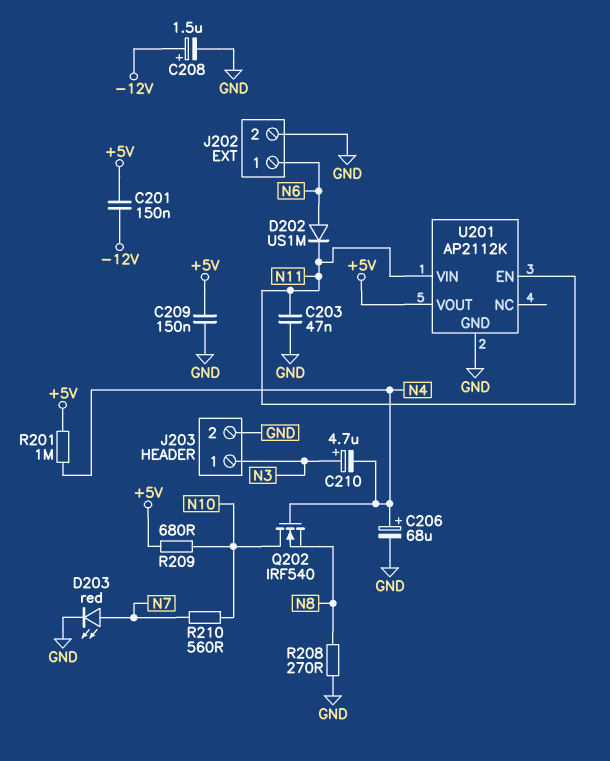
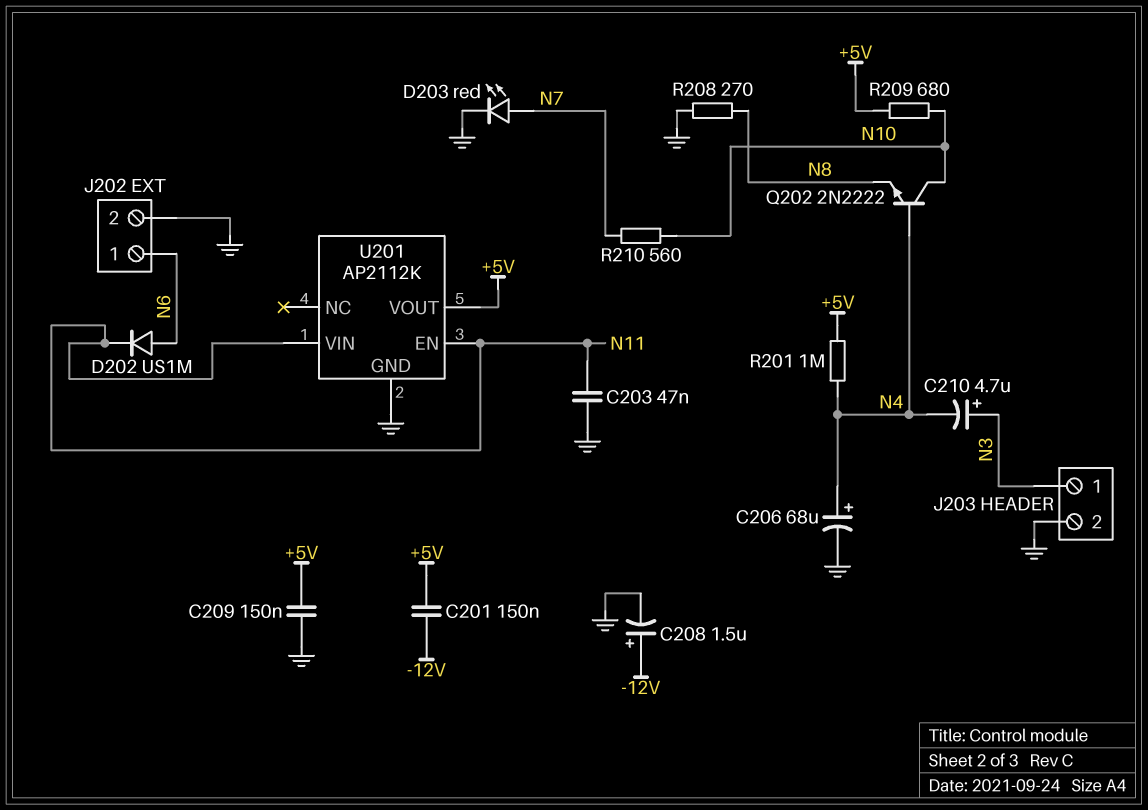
Q202: NMOS IRF540 (G N4, D N10, S N8) -> NPN 2N2222 (B N4, C N10, E N8)

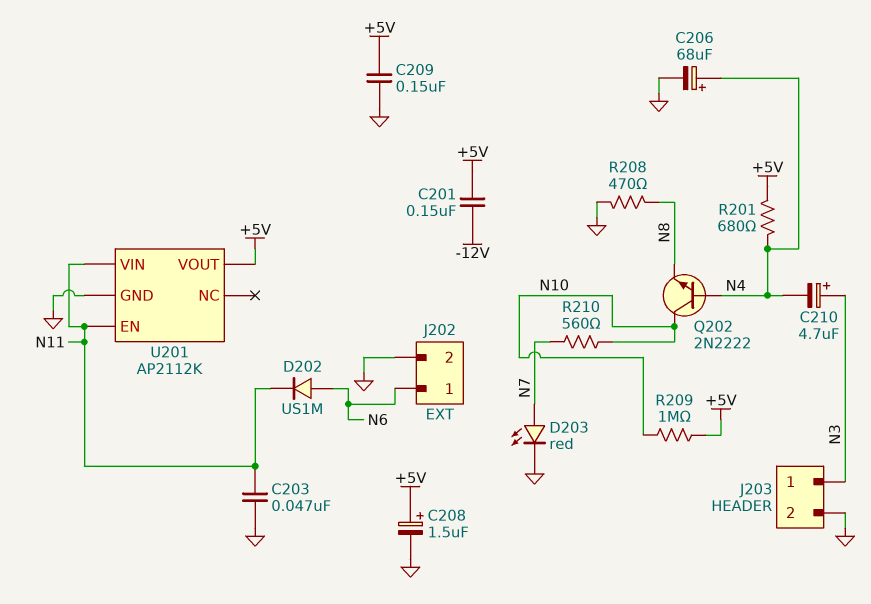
C208: 1.5uF (plus -12V, minus GND) -> 1.5uF (plus +5V, minus GND)
R201: 1M (+5V, N4) -> 680 (+5V, N4)
R208: 270 (GND, N8) -> 470 (GND, N8)
R209: 680 (+5V, N10) -> 1M (+5V, N10)

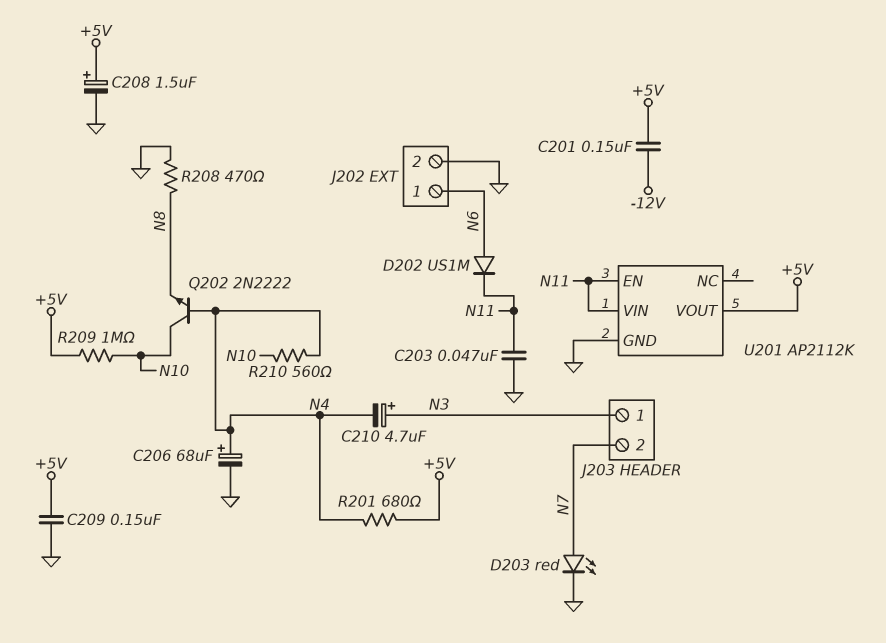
J203 pin 2: GND -> N7
R210: 560 (N7, N10) -> 560 (N4, N10)

